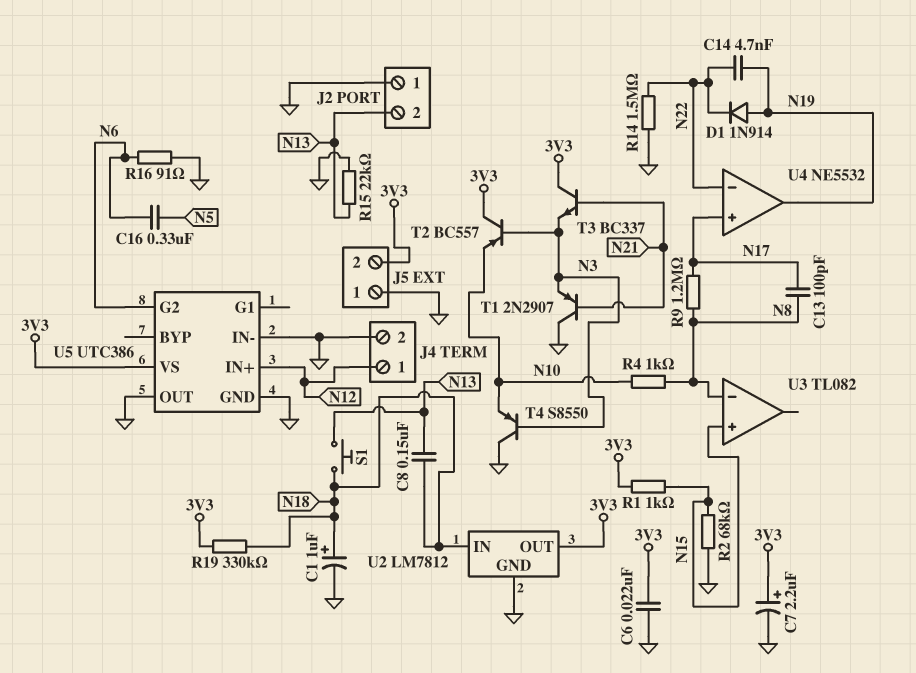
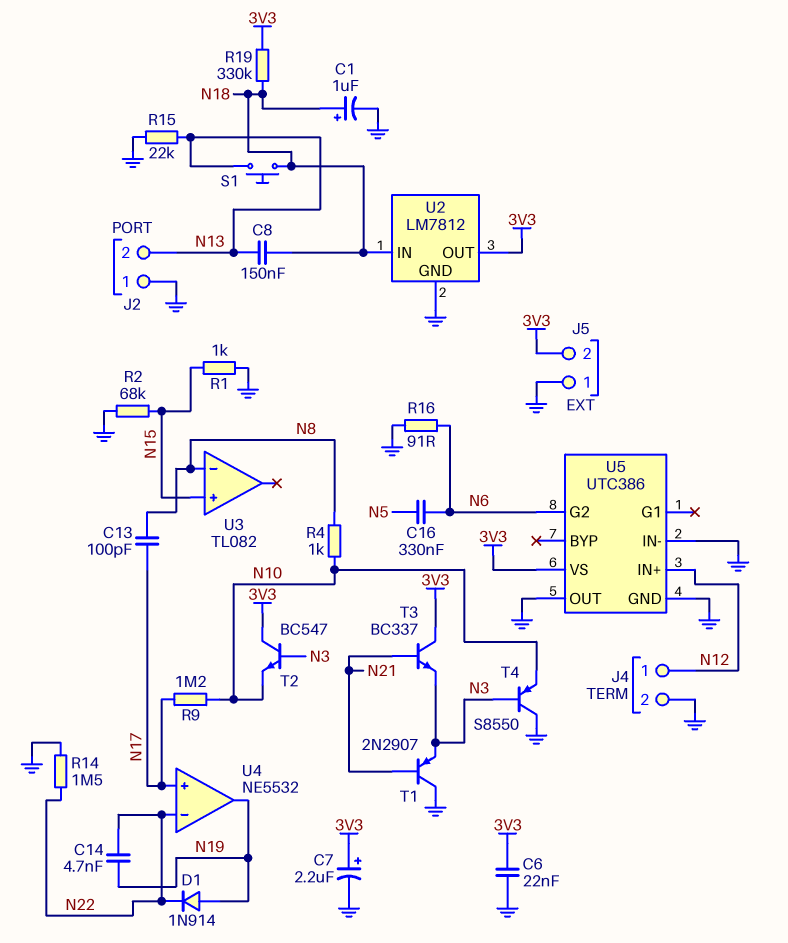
R1: 1k (3V3, N15) -> 1k (GND, N15)
R9: 1.2M (N8, N17) -> 1.2M (N10, N17)
T2: PNP BC557 (B N3, C 3V3, E N10) -> NPN BC547 (B N3, C 3V3, E N10)

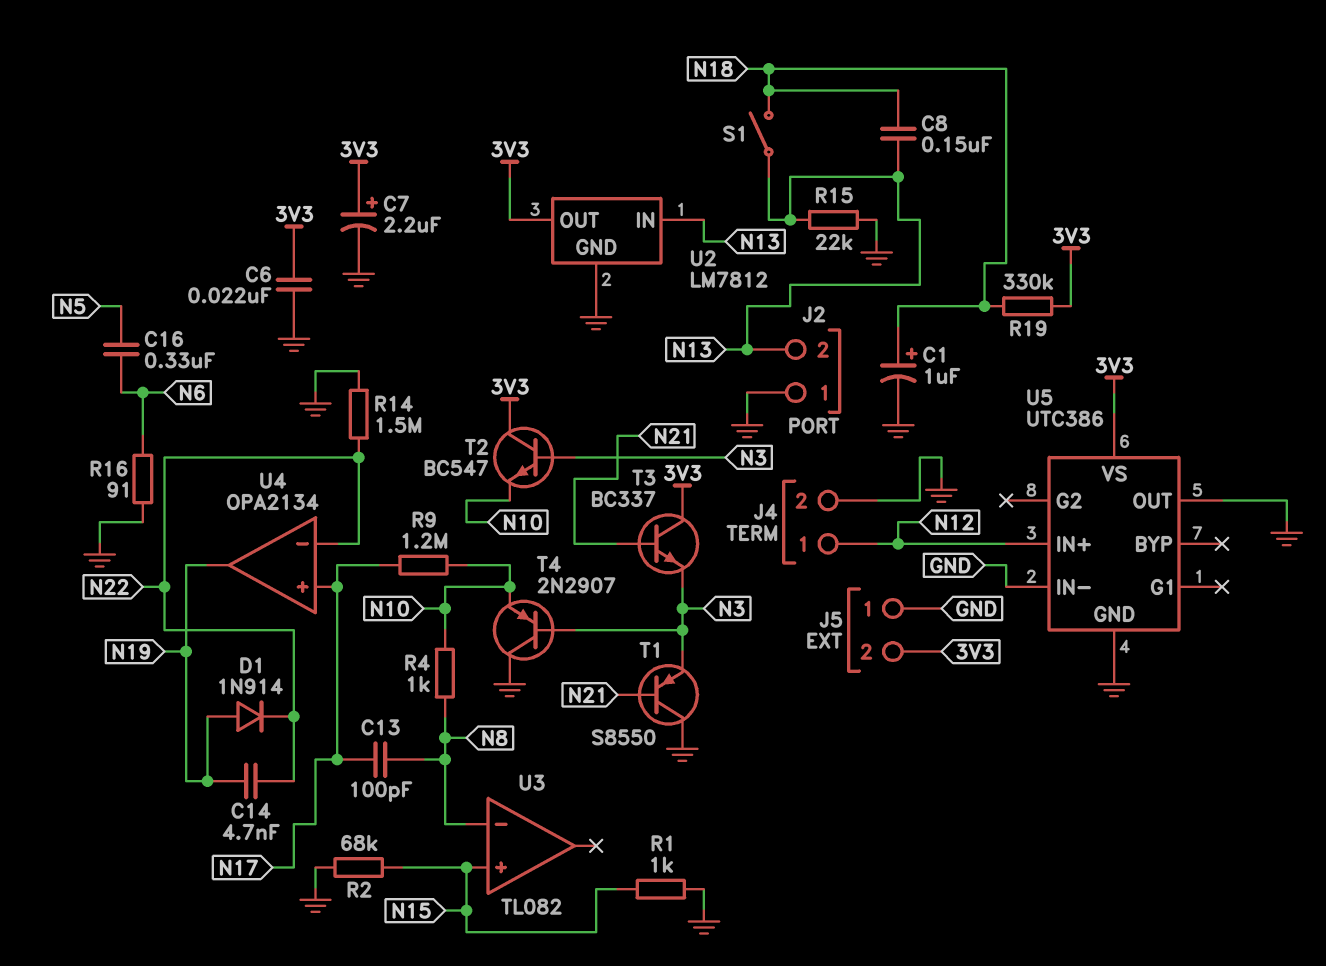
S1: button (N13, N18) -> switch (N13, N18)
T1: PNP 2N2907 (B N21, C GND, E N3) -> PNP S8550 (B N21, C GND, E N3)
T4: PNP S8550 (B N3, C GND, E N10) -> PNP 2N2907 (B N3, C GND, E N10)
U2 pin IN: N18 -> N13
U4: NE5532 -> OPA2134
U5 pin G2: N6 -> none

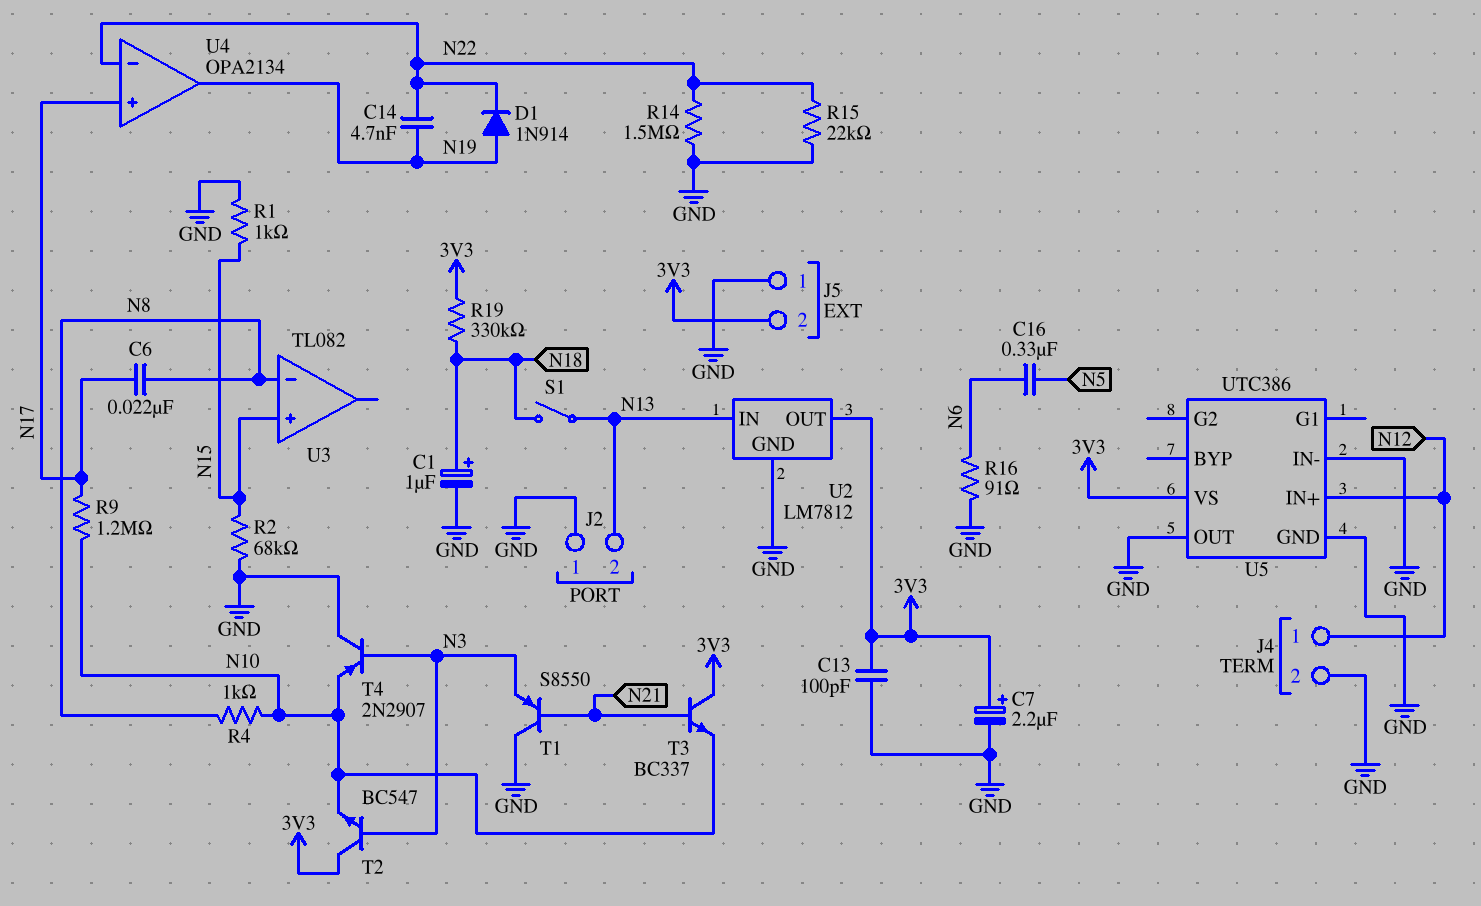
C6: 22nF (3V3, GND) -> 22nF (N8, N17)
C8: 150nF (N13, N18) -> none
C13: 100pF (N8, N17) -> 100pF (3V3, GND)
R15: 22k (GND, N13) -> 22k (GND, N22)
T3: NPN BC337 (B N21, C 3V3, E N3) -> NPN BC337 (B N21, C 3V3, E N10)

